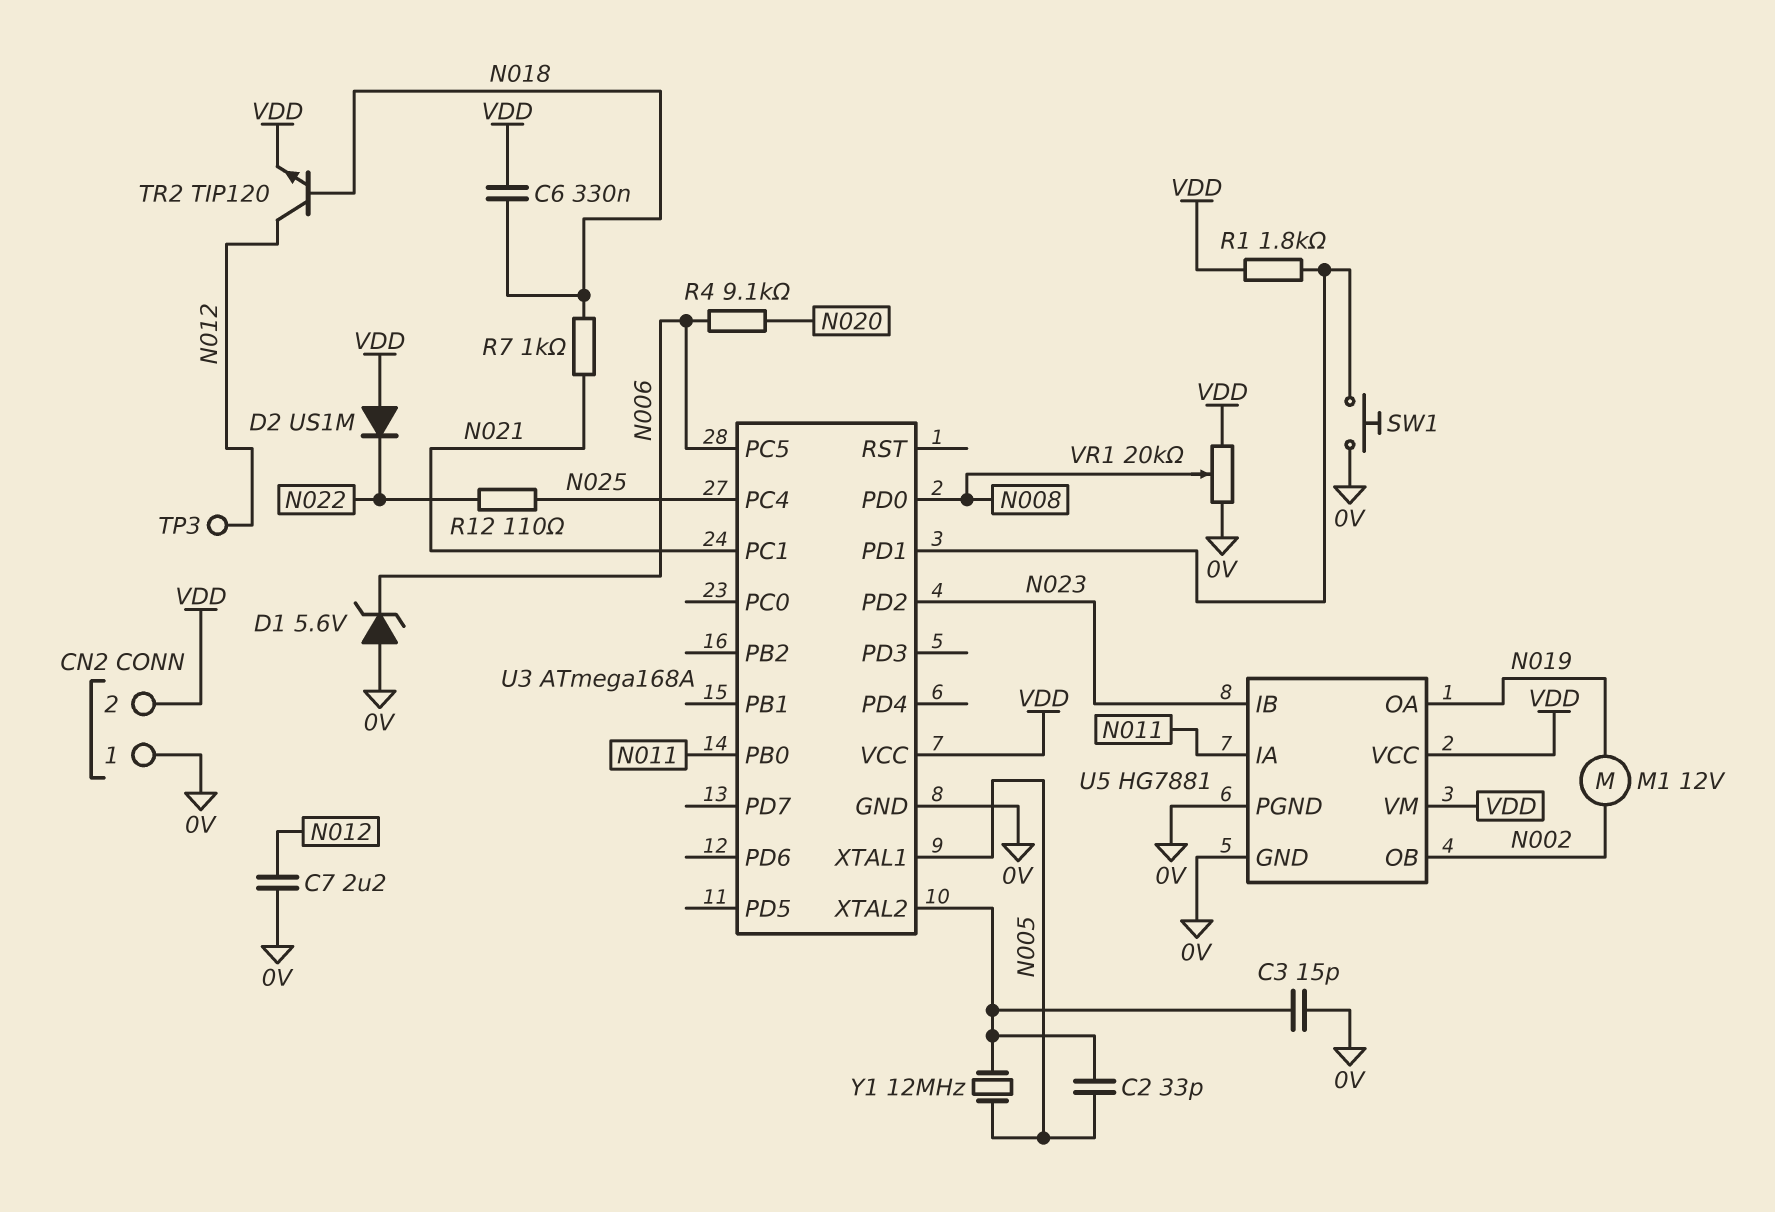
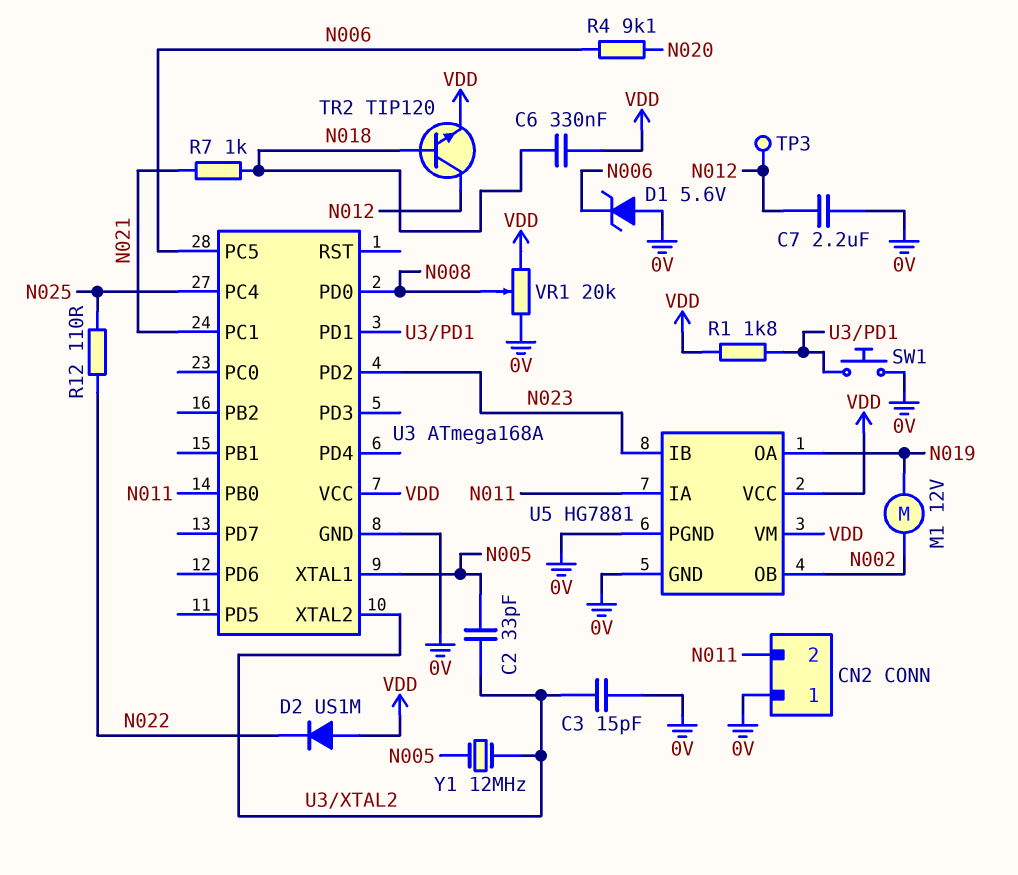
CN2 pin 2: VDD -> N011

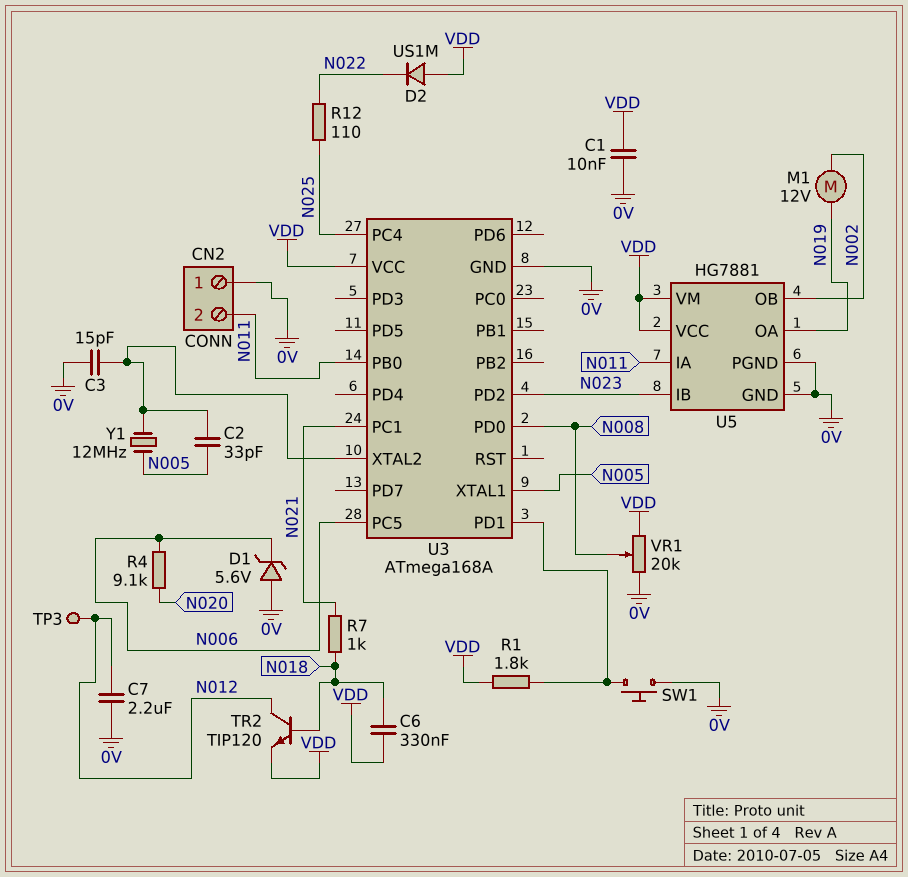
C1: none -> 10nF (0V, VDD)

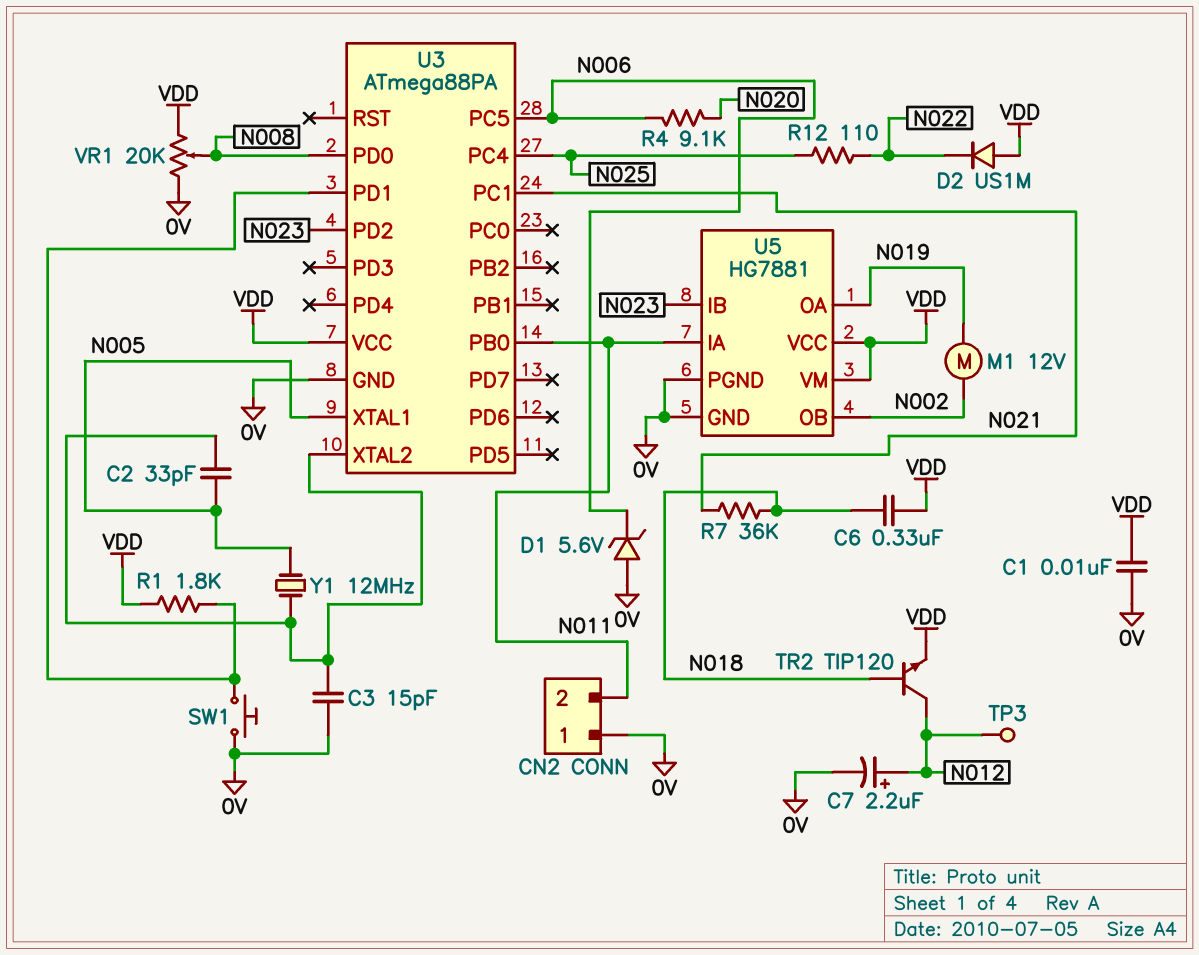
C7: 2.2uF (0V, N012) -> 2.2uF (plus N012, minus 0V)
R7: 1k (N018, N021) -> 36k (N018, N021)
U3: ATmega168A -> ATmega88PA

